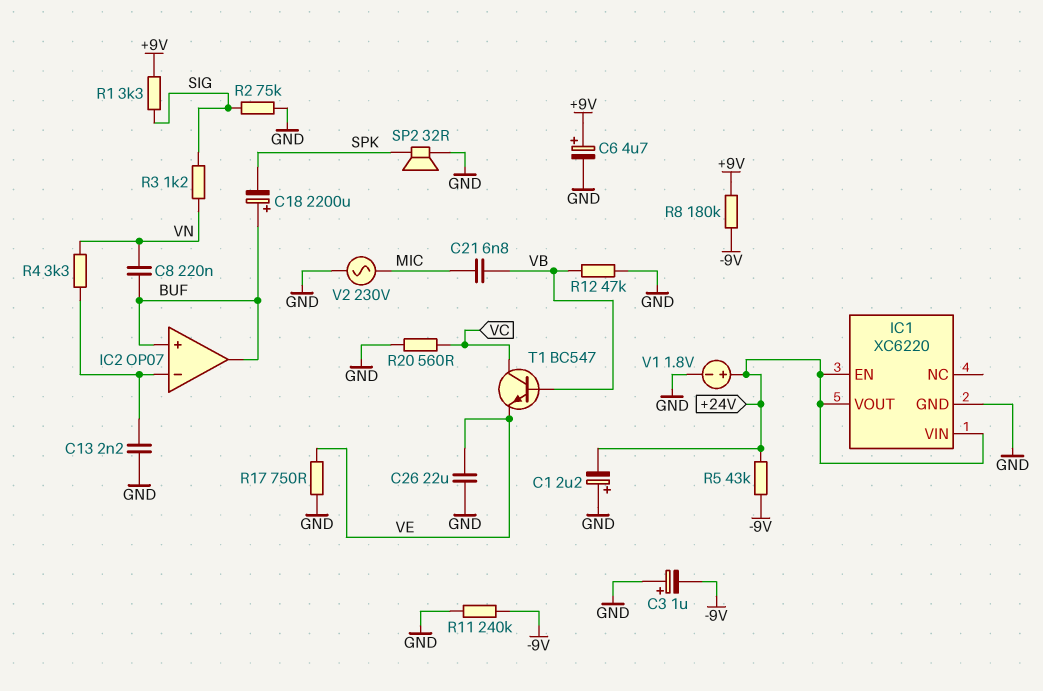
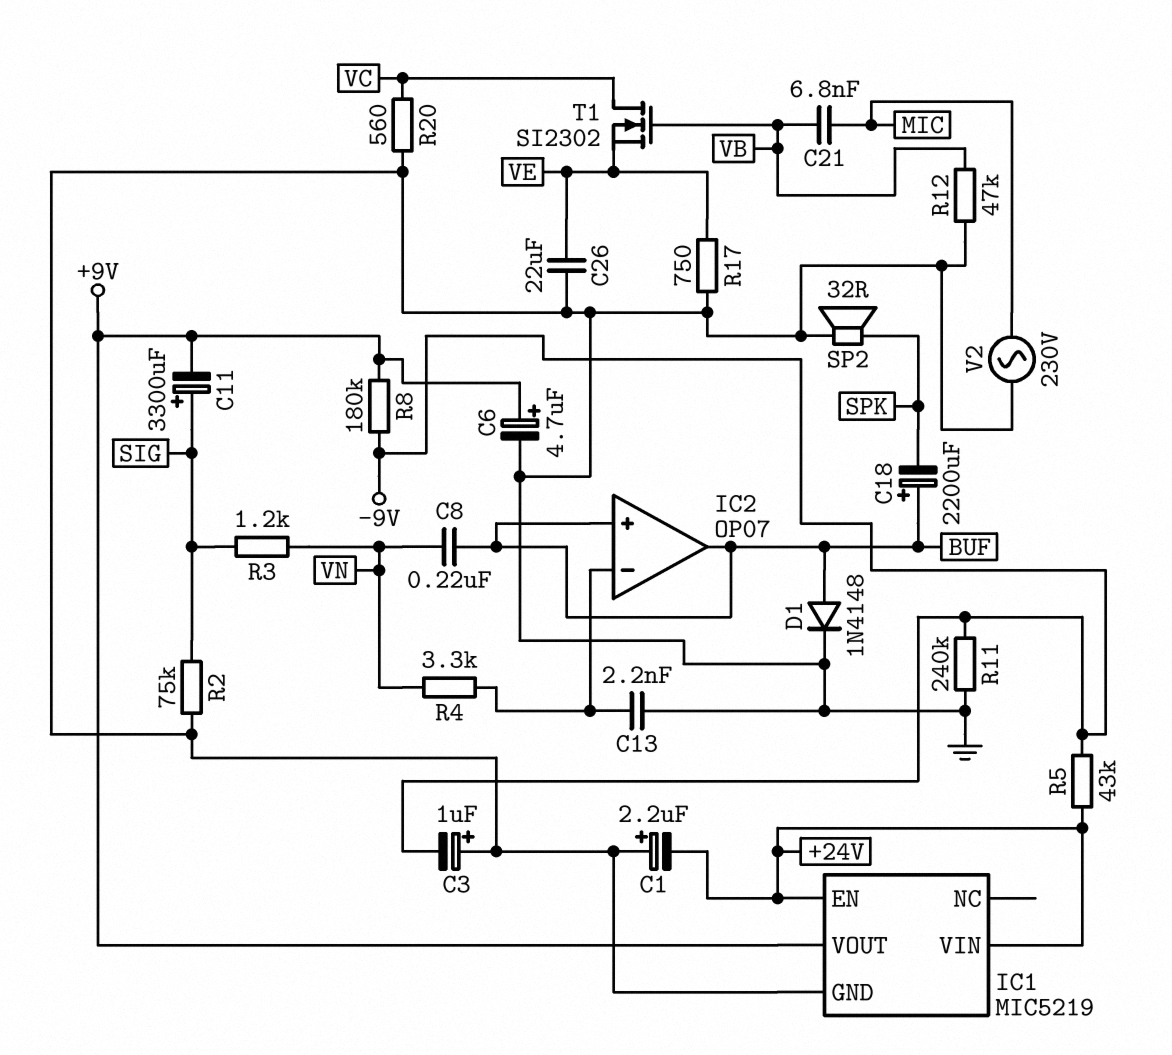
C11: none -> 3300uF (plus SIG, minus +9V)
D1: none -> diode 1N4148 (A BUF, K GND)
IC1: XC6220 -> MIC5219
IC1 pin VOUT: +24V -> +9V
R1: 3.3k (+9V, SIG) -> none
T1: NPN BC547 (B VB, C VC, E VE) -> NMOS SI2302 (G VB, D VC, S VE)
V1: 1.8V (plus +24V, minus GND) -> none

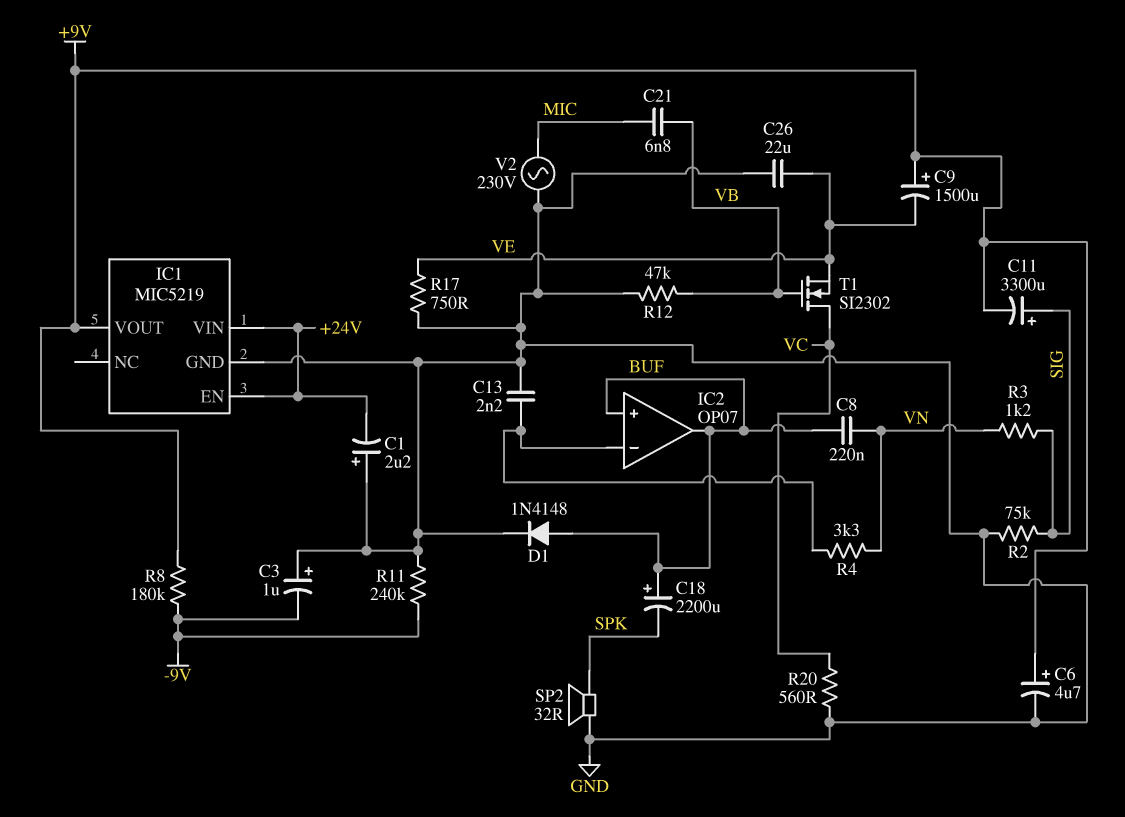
C9: none -> 1500uF (plus +9V, minus VE)
R5: 43k (+24V, -9V) -> none

